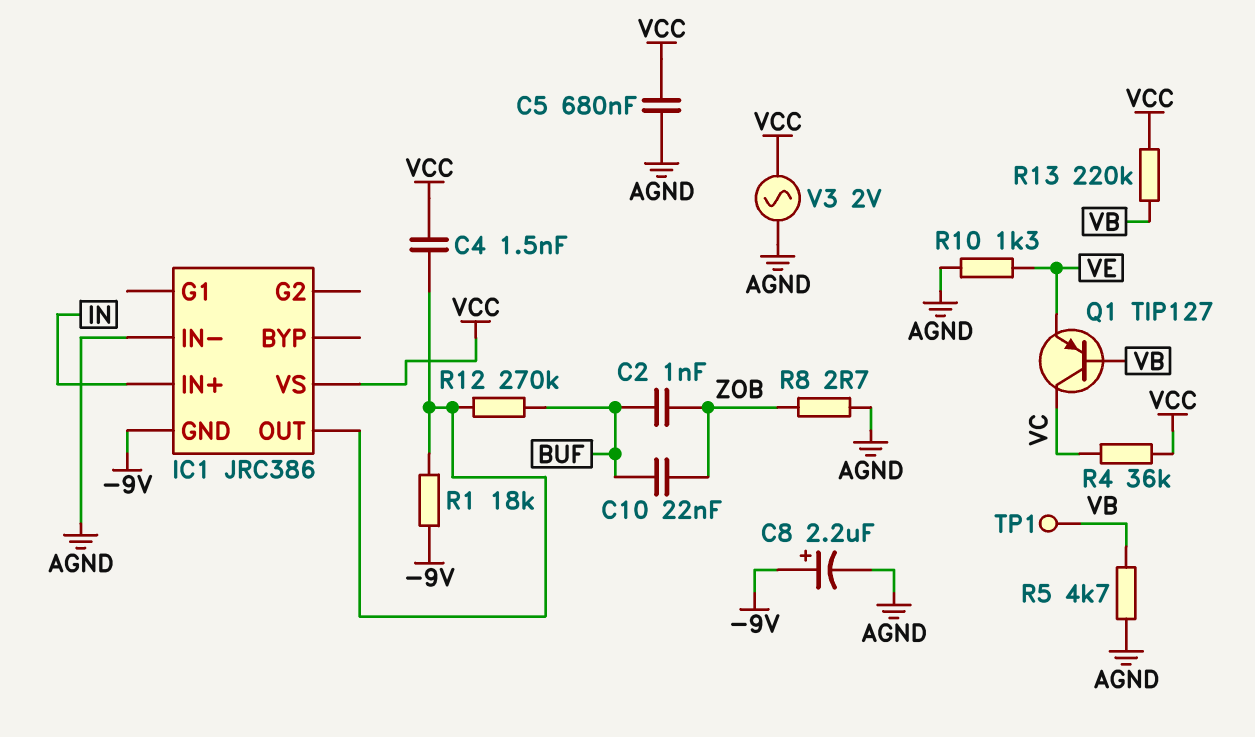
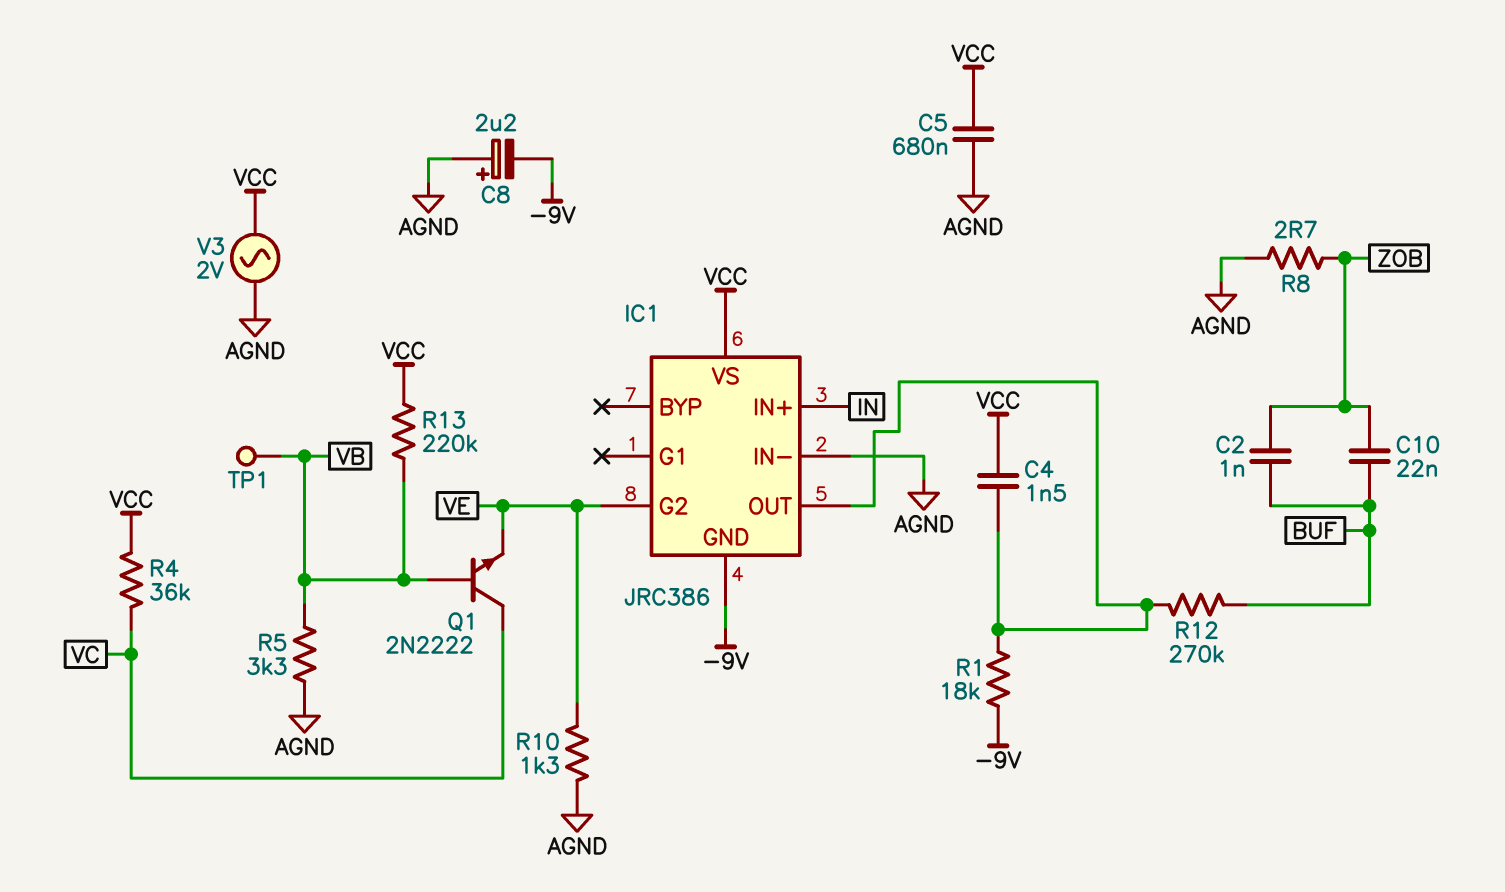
C8: 2.2uF (plus -9V, minus AGND) -> 2.2uF (plus AGND, minus -9V)
IC1 pin G2: none -> VE
Q1: PNP TIP127 (B VB, C VC, E VE) -> NPN 2N2222 (B VB, C VC, E VE)
R5: 4.7k (AGND, VB) -> 3.3k (AGND, VB)

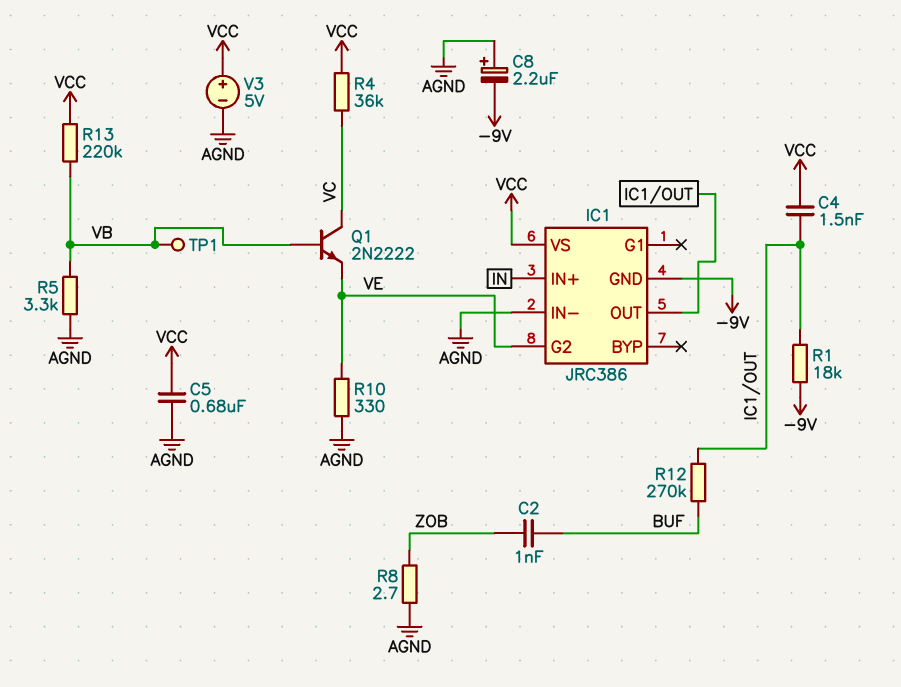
C10: 22nF (BUF, ZOB) -> none
R10: 1.3k (AGND, VE) -> 330 (AGND, VE)
V3: AC 2V (AGND, VCC) -> 5V (plus VCC, minus AGND)

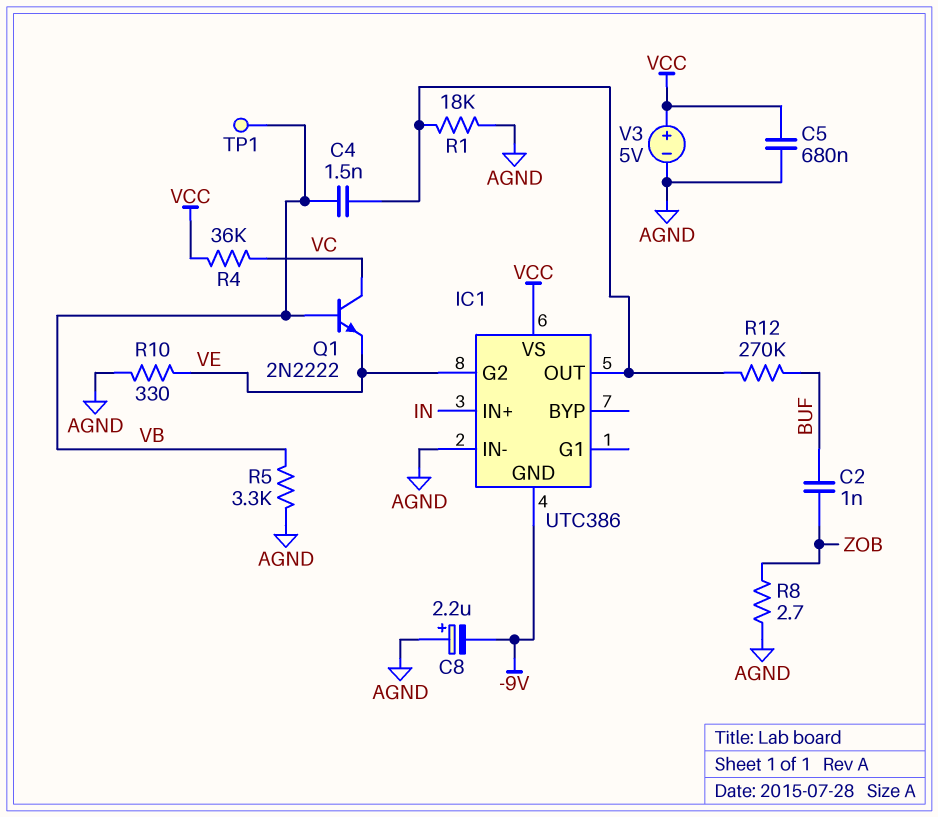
C4: 1.5nF (IC1/OUT, VCC) -> 1.5nF (IC1/OUT, VB)
IC1: JRC386 -> UTC386
R1: 18k (-9V, IC1/OUT) -> 18k (AGND, IC1/OUT)
R13: 220k (VB, VCC) -> none

